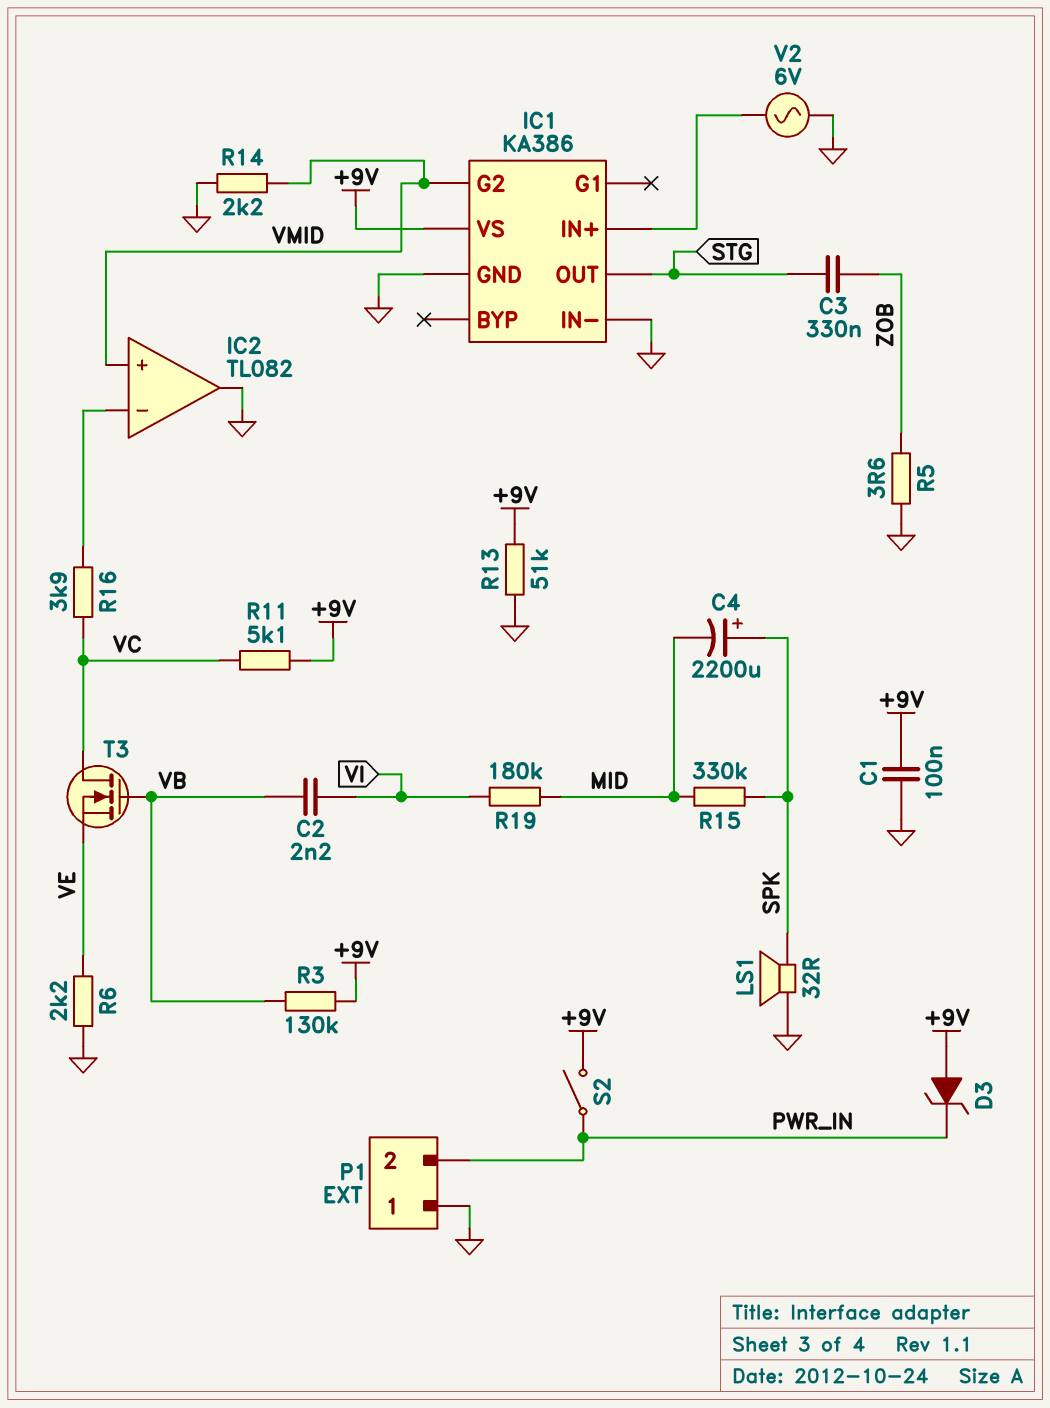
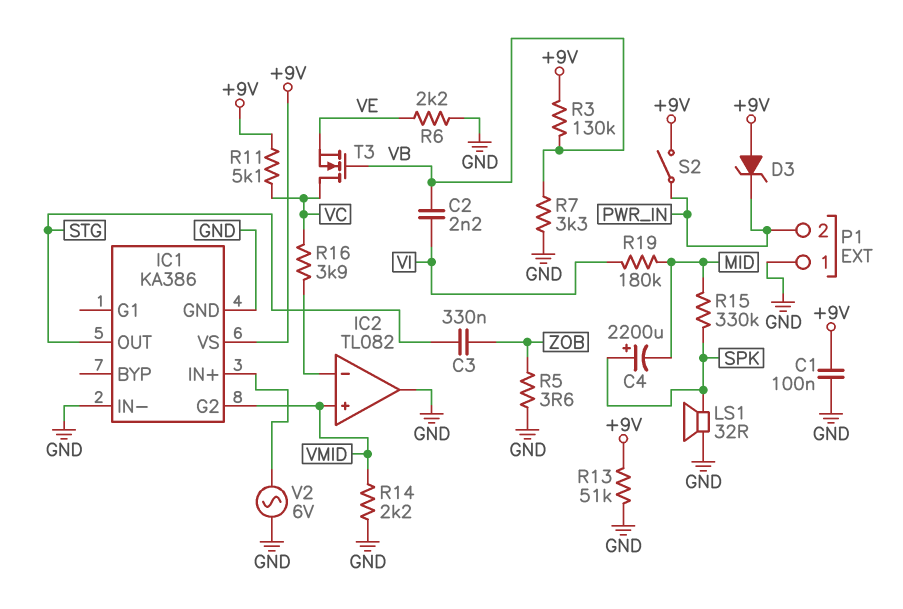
R7: none -> 3.3k (GND, VB)

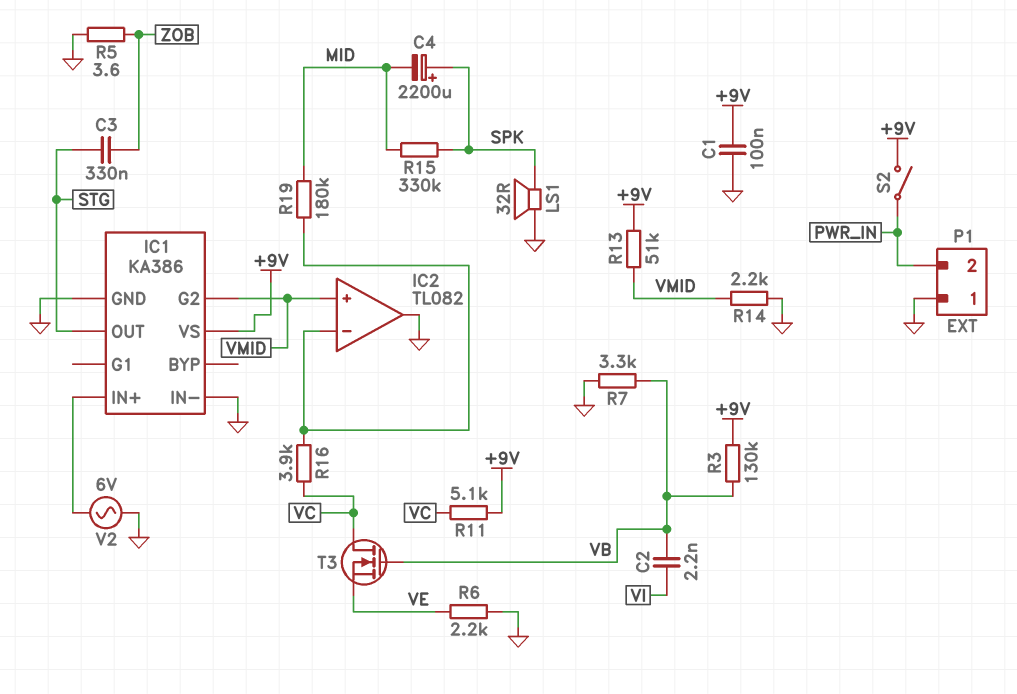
D3: zener (A +9V, K PWR_IN) -> none
R13: 51k (+9V, GND) -> 51k (+9V, VMID)
R19: 180k (MID, VI) -> 180k (IC2/in-, MID)

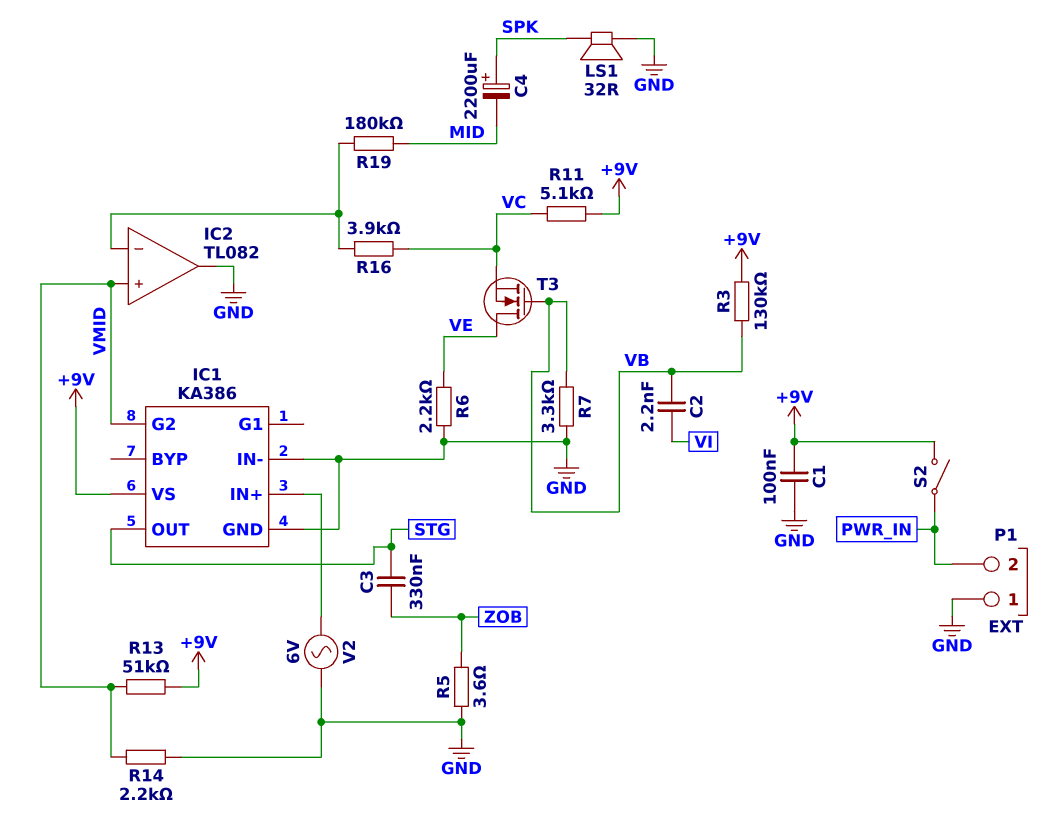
R15: 330k (MID, SPK) -> none
T3: NMOS (G VB, D VC, S VE) -> NMOS (G VB, D VE, S VC)

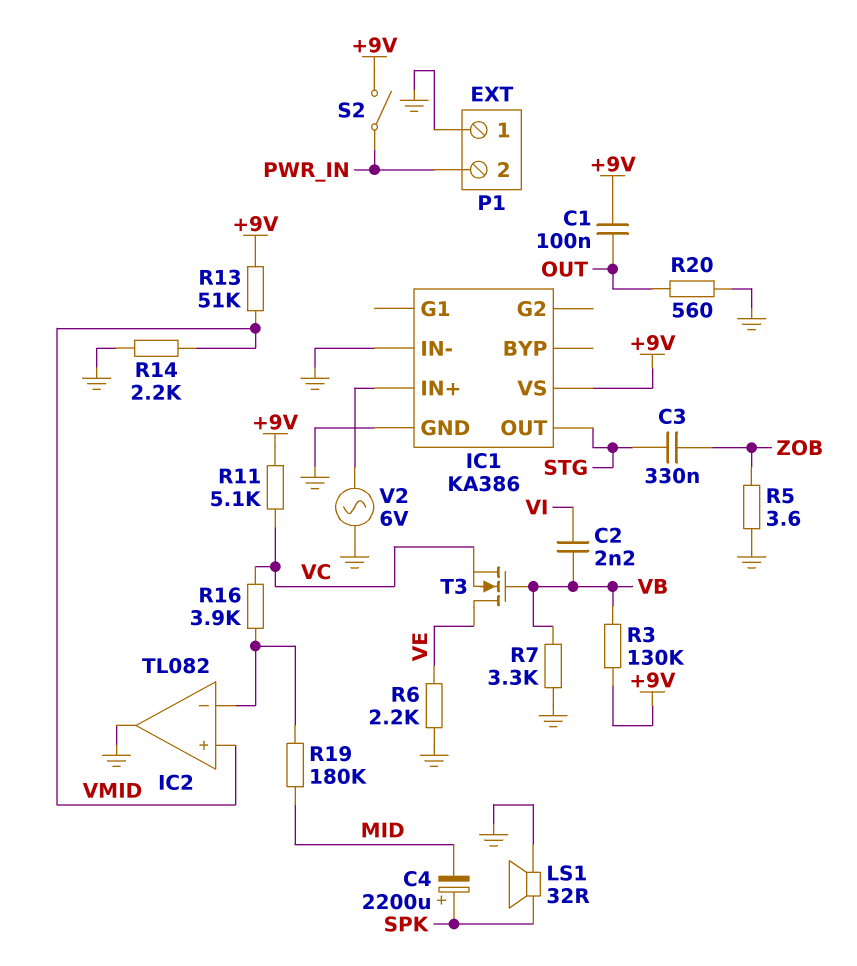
C1: 100nF (+9V, GND) -> 100nF (+9V, OUT)
IC1 pin G2: VMID -> none
R20: none -> 560 (GND, OUT)

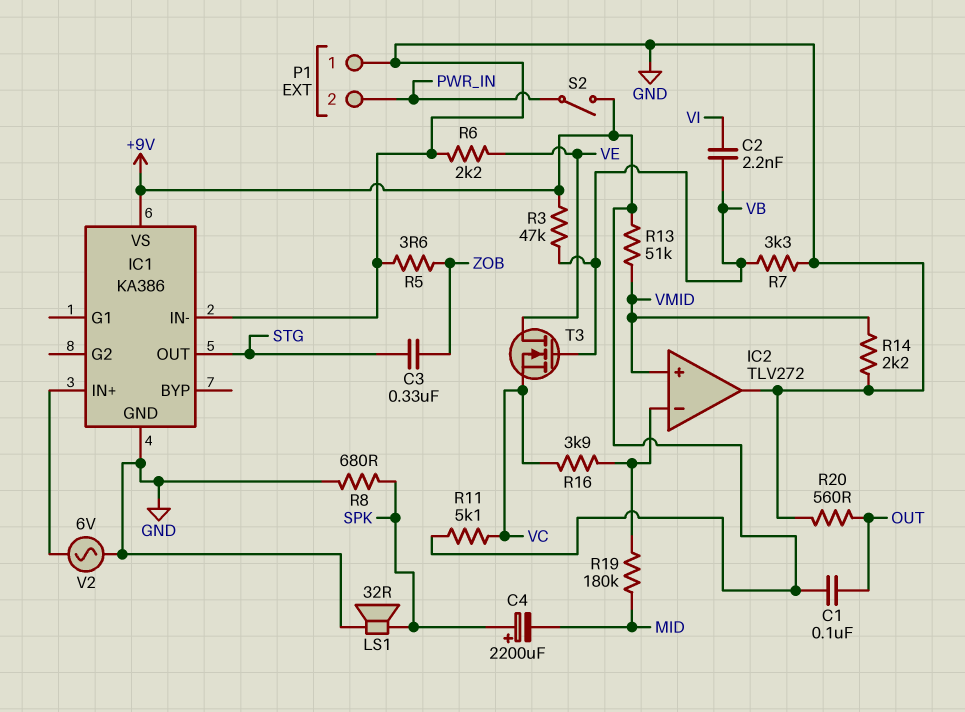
IC2: TL082 -> TLV272
R3: 130k (+9V, VB) -> 47k (+9V, VB)
R8: none -> 680 (GND, SPK)

